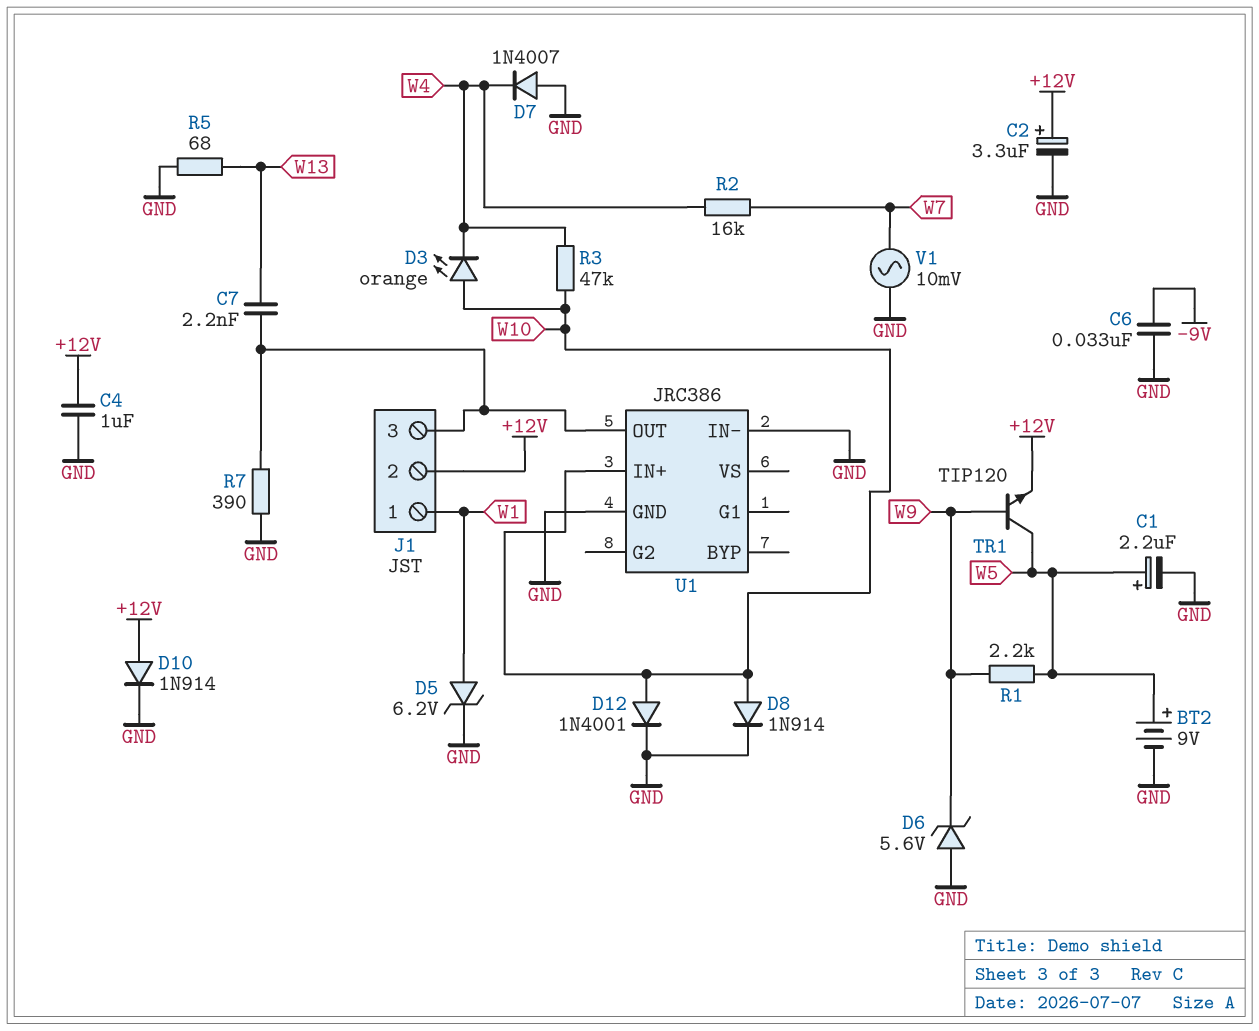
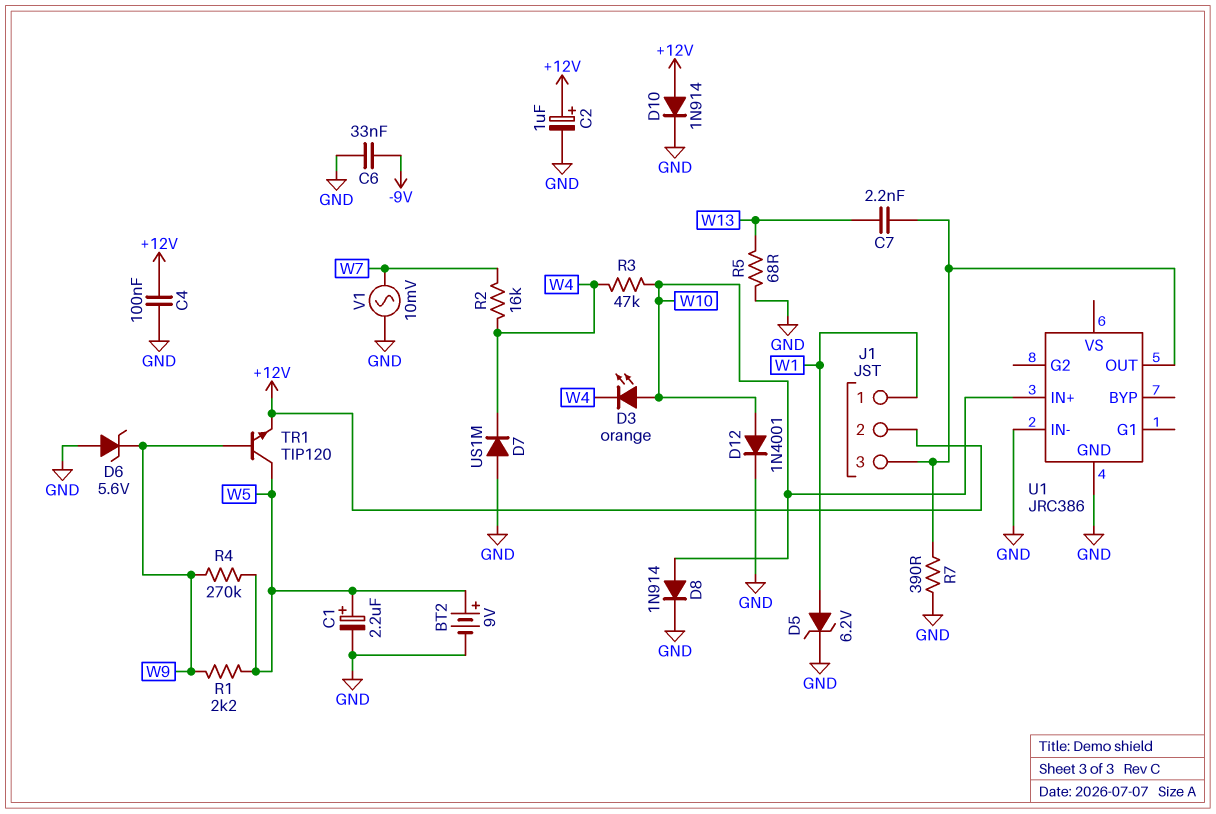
C2: 3.3uF (plus +12V, minus GND) -> 1uF (plus +12V, minus GND)
C4: 1uF (+12V, GND) -> 100nF (+12V, GND)
D7: diode 1N4007 (A GND, K W4) -> diode US1M (A GND, K W4)
R4: none -> 270k (W5, W9)

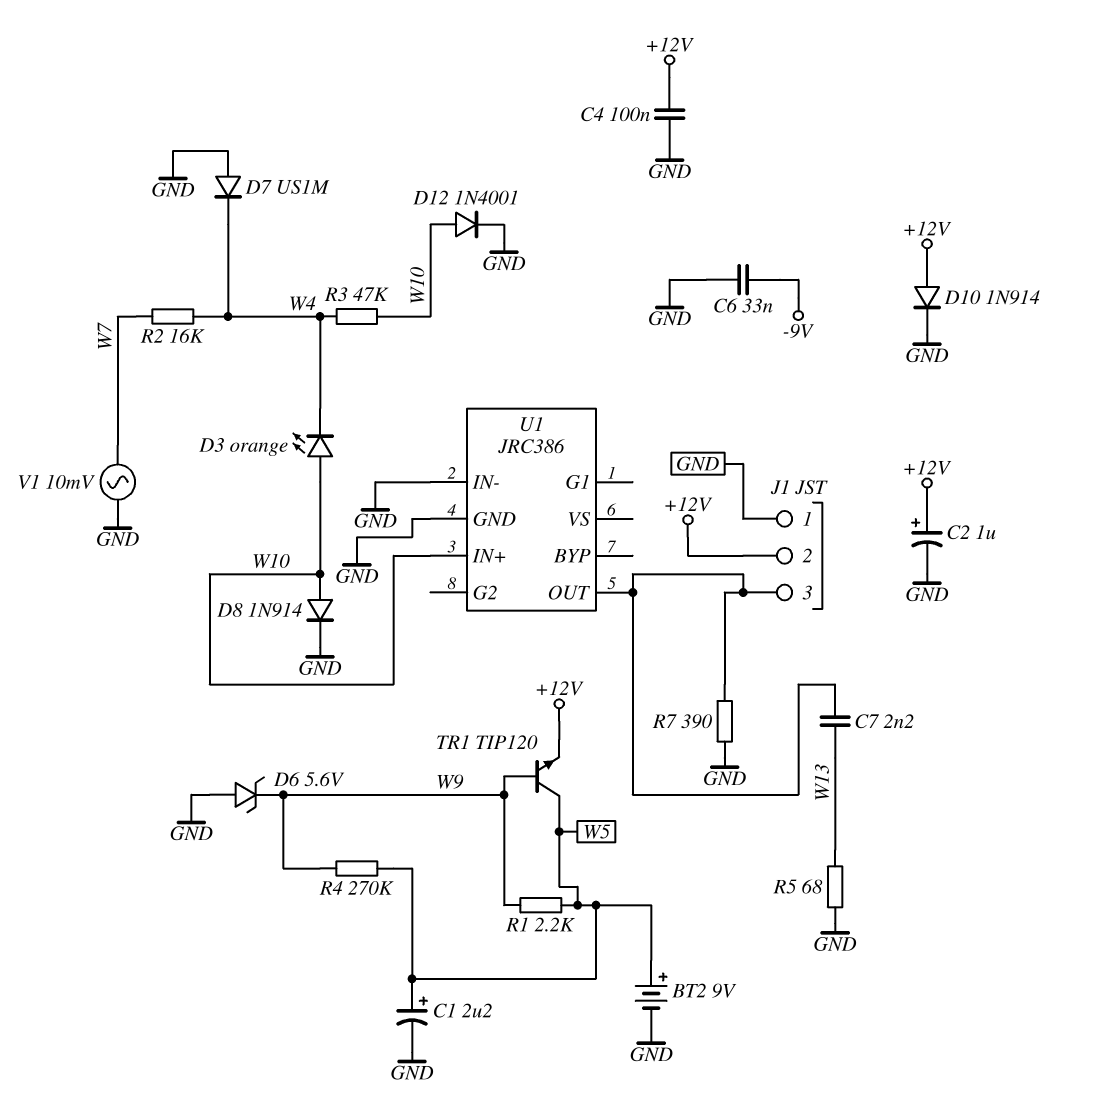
D5: zener 6.2V (A W1, K GND) -> none
J1 pin 1: W1 -> GND

